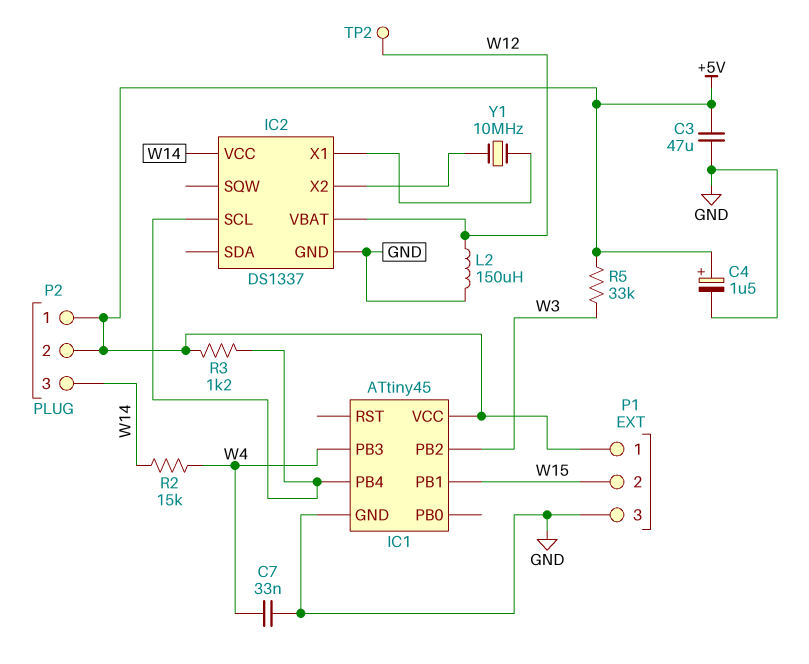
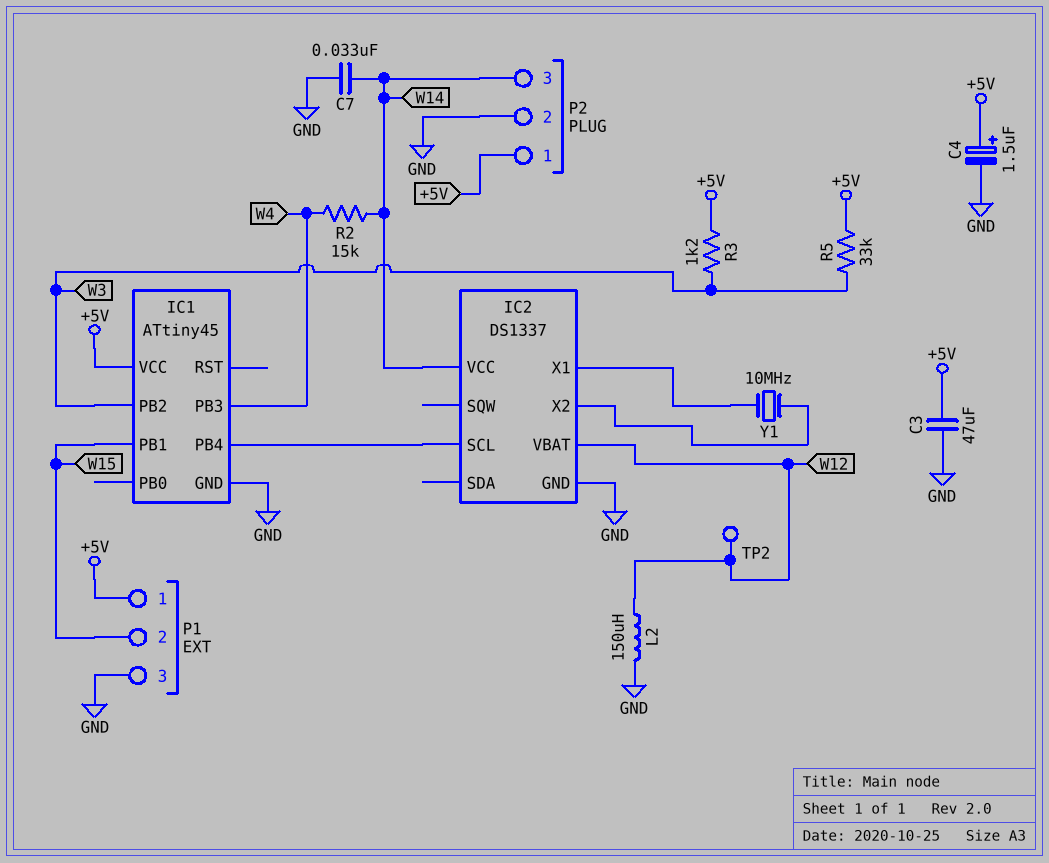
C7: 33nF (GND, W4) -> 33nF (GND, W14)
P2 pin 2: +5V -> GND
R3: 1.2k (+5V, IC1/PB4) -> 1.2k (+5V, W3)

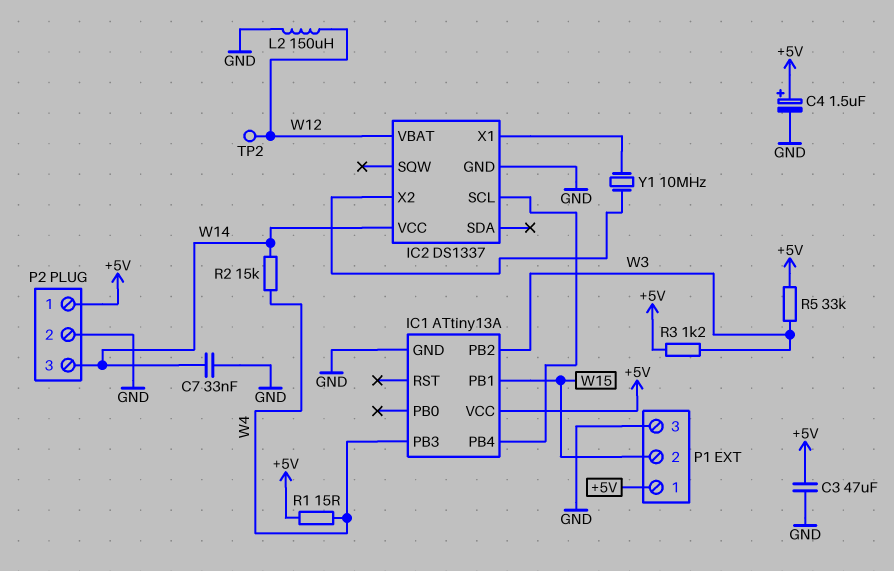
IC1: ATtiny45 -> ATtiny13A
R1: none -> 15 (+5V, W4)

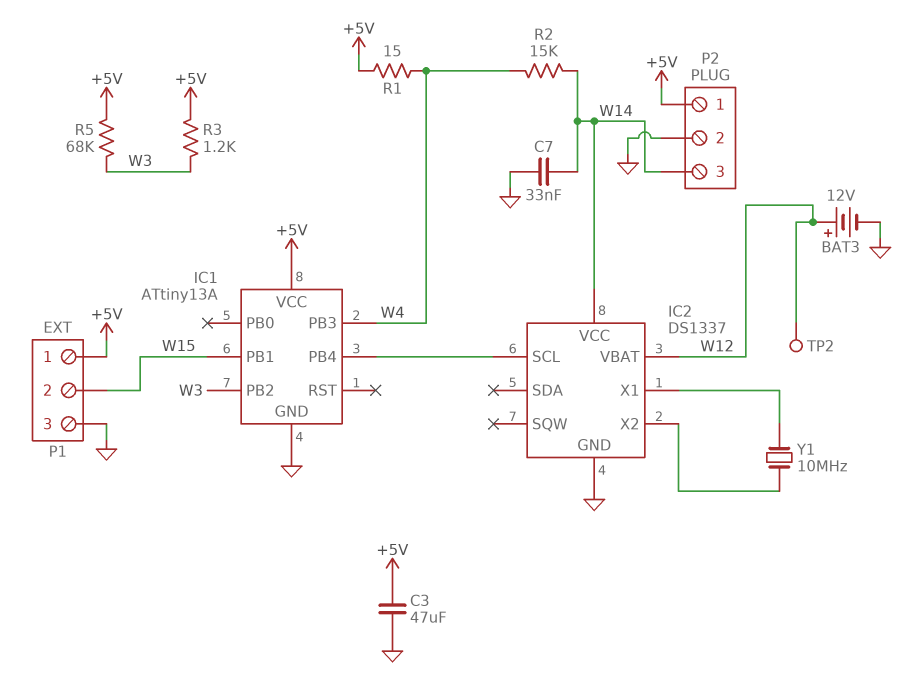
BAT3: none -> 12V (plus W12, minus GND)
C4: 1.5uF (plus +5V, minus GND) -> none
L2: 150uH (GND, W12) -> none
R5: 33k (+5V, W3) -> 68k (+5V, W3)

